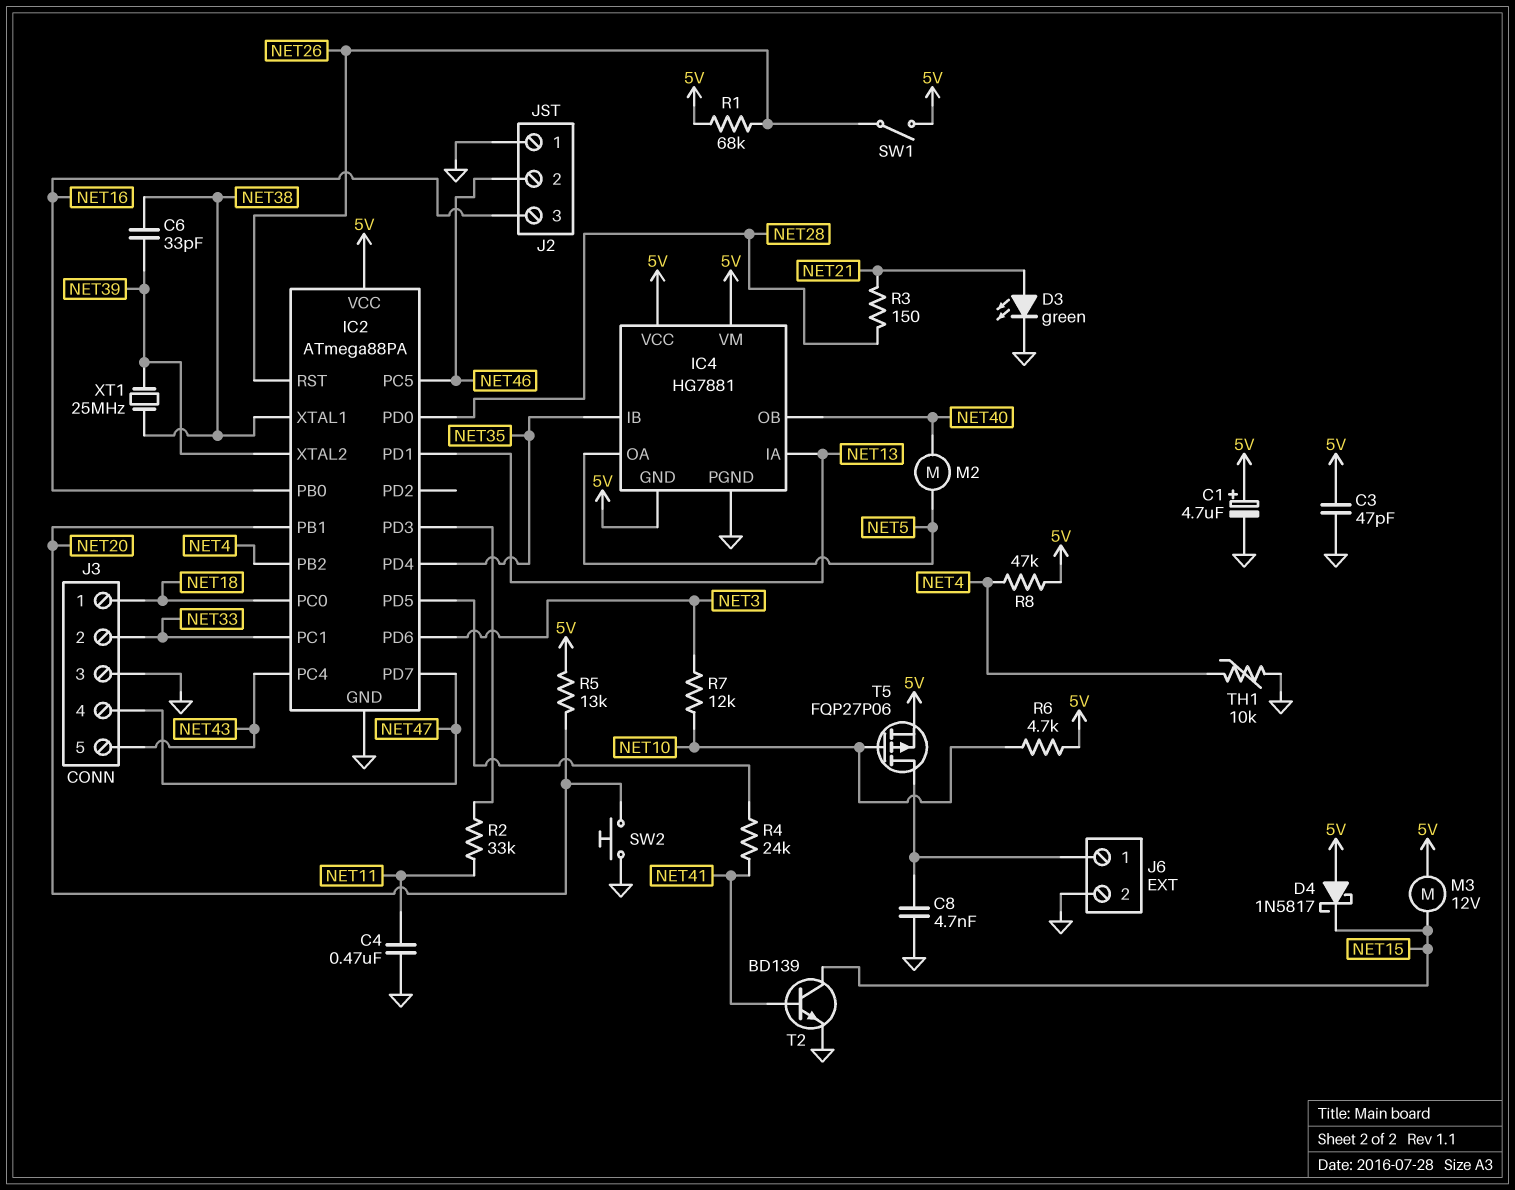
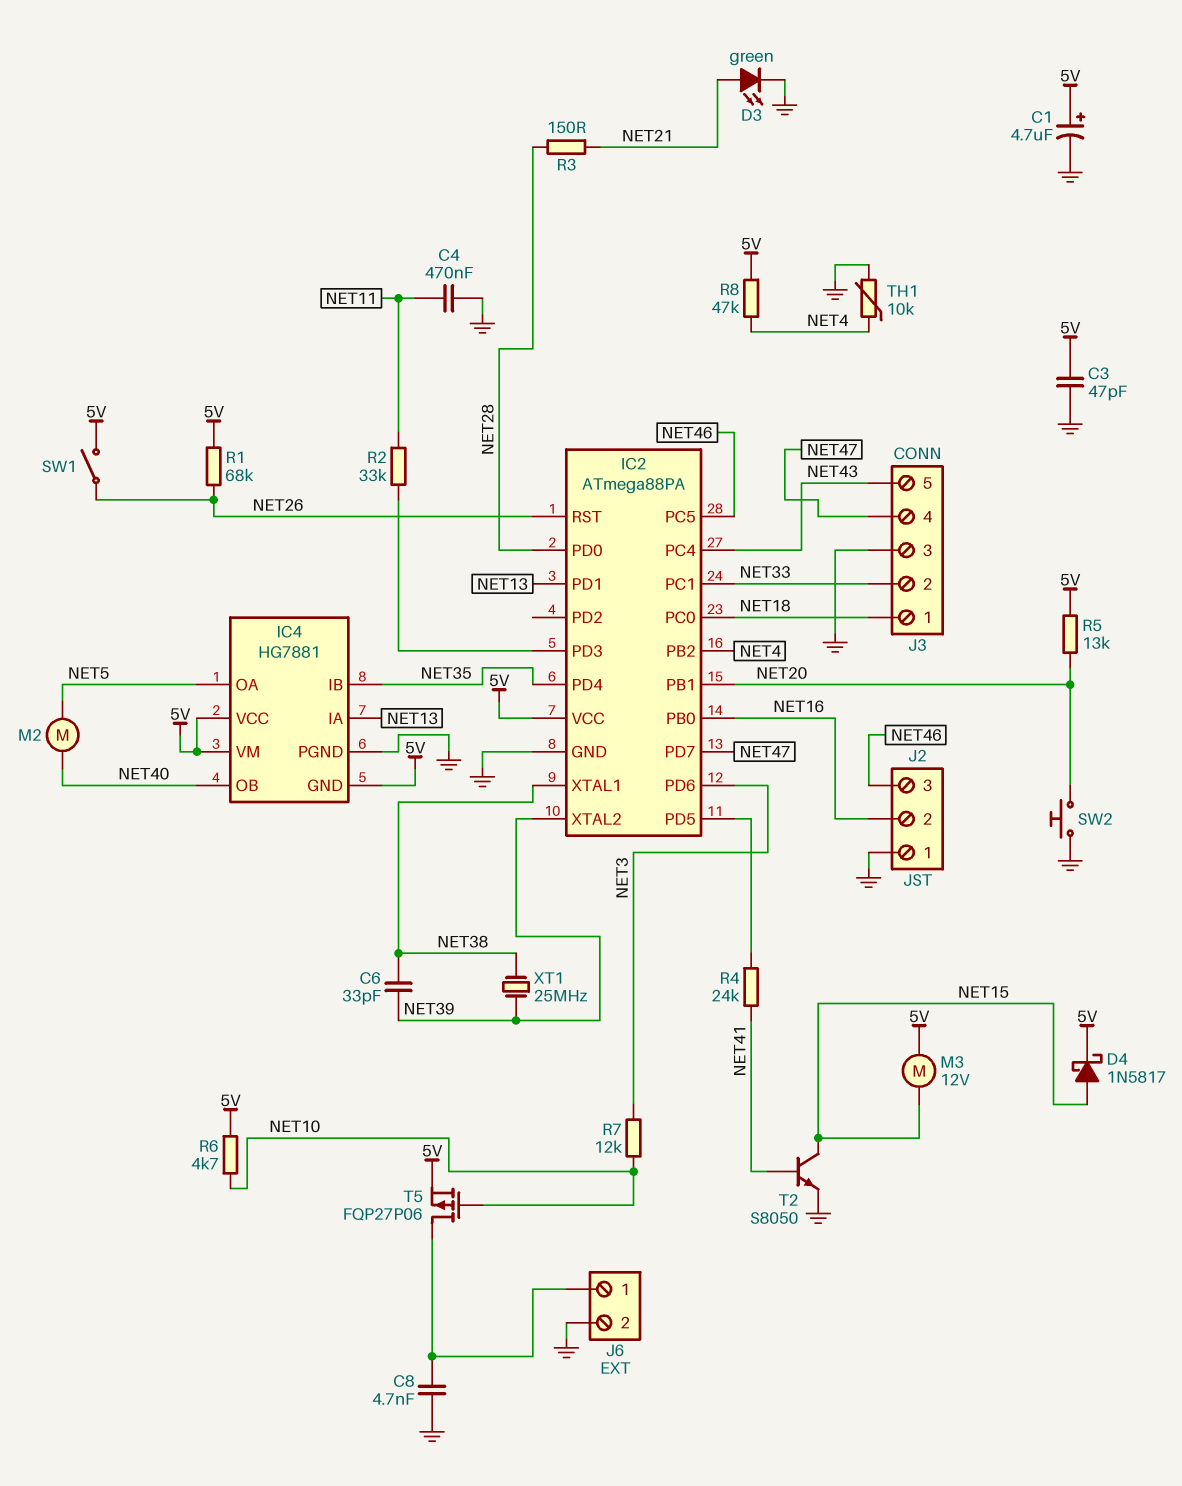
D4: schottky 1N5817 (A 5V, K NET15) -> schottky 1N5817 (A NET15, K 5V)
J2 pin 2: NET46 -> NET16
J2 pin 3: NET16 -> NET46
T2: NPN BD139 (B NET41, C NET15, E GND) -> NPN S8050 (B NET41, C NET15, E GND)

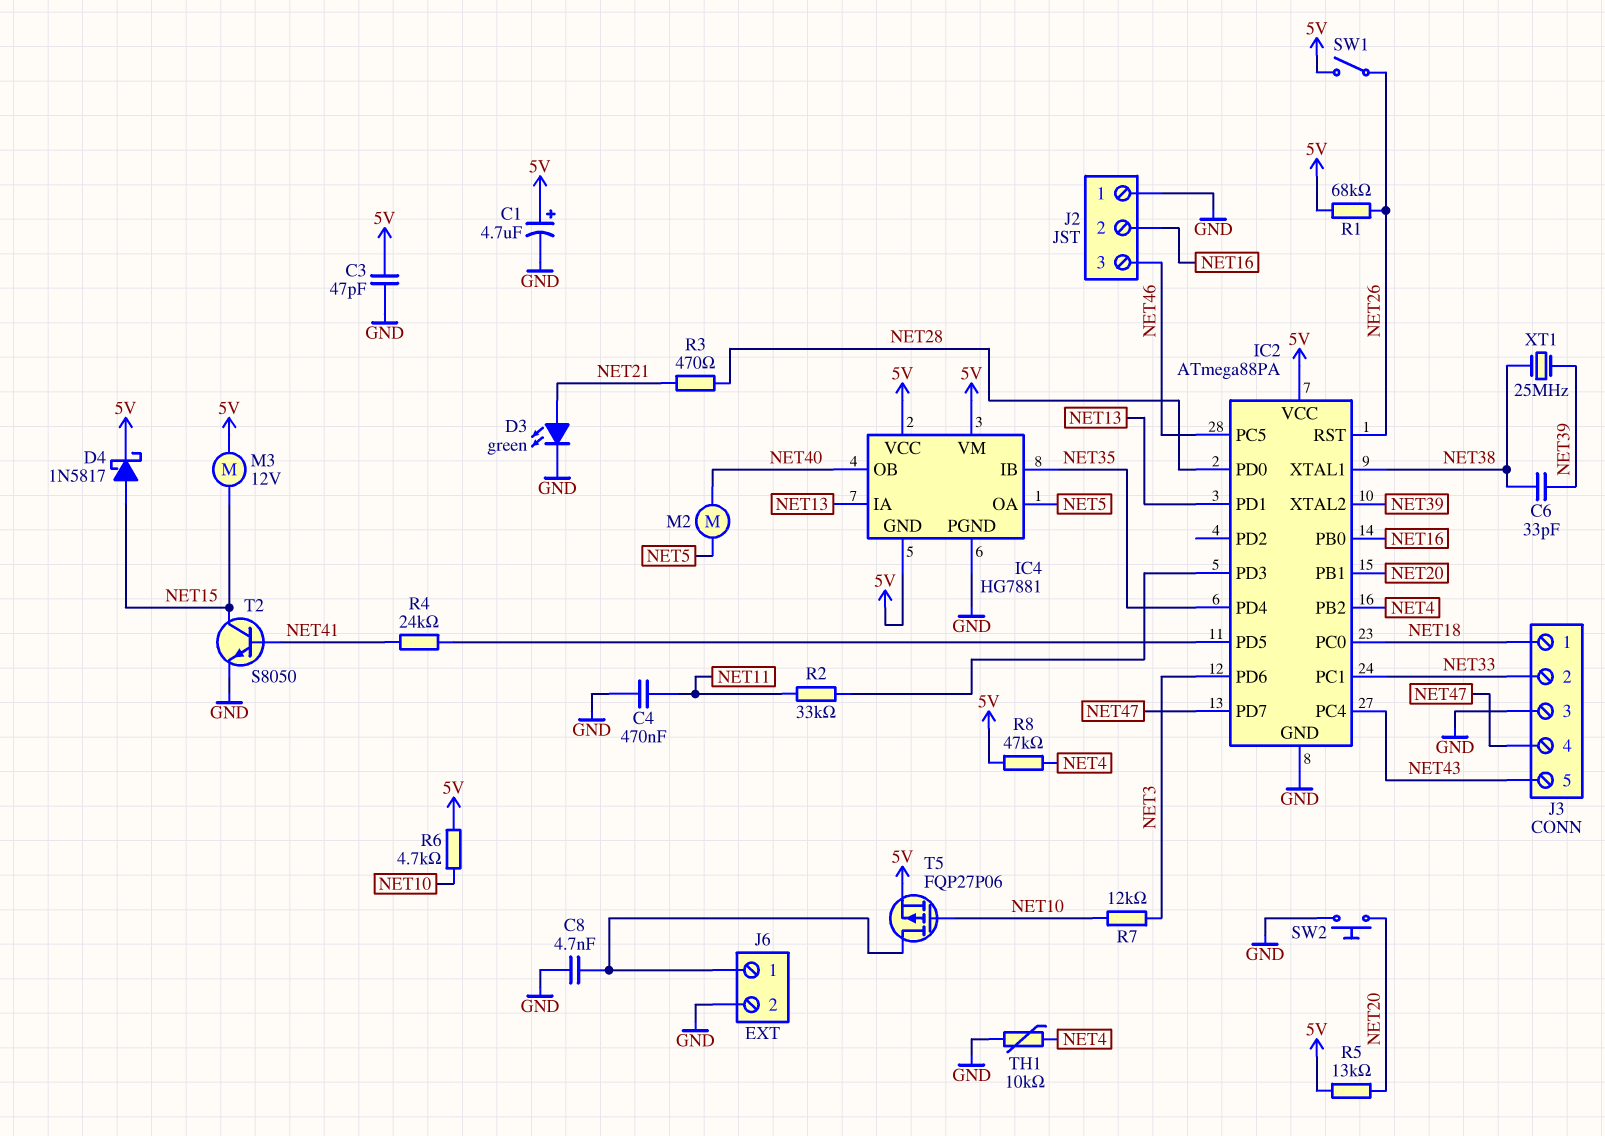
R3: 150 (NET21, NET28) -> 470 (NET21, NET28)

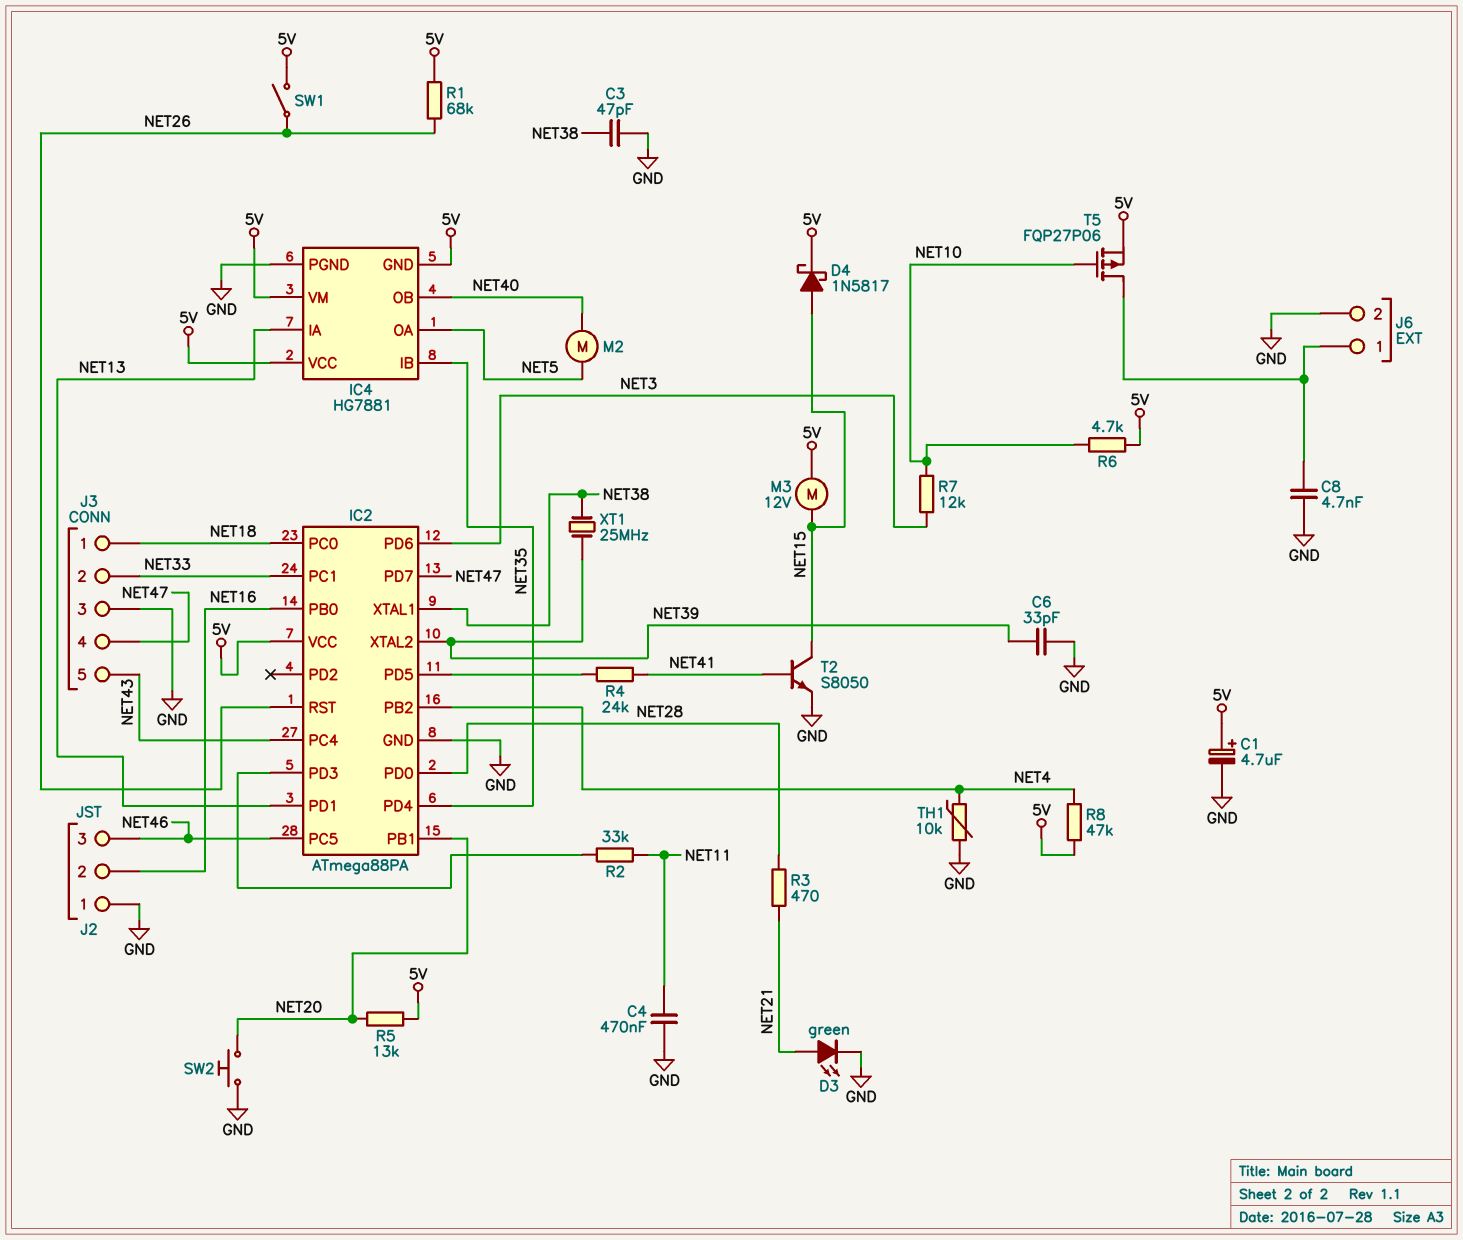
C3: 47pF (5V, GND) -> 47pF (GND, NET38)
C6: 33pF (NET38, NET39) -> 33pF (GND, NET39)

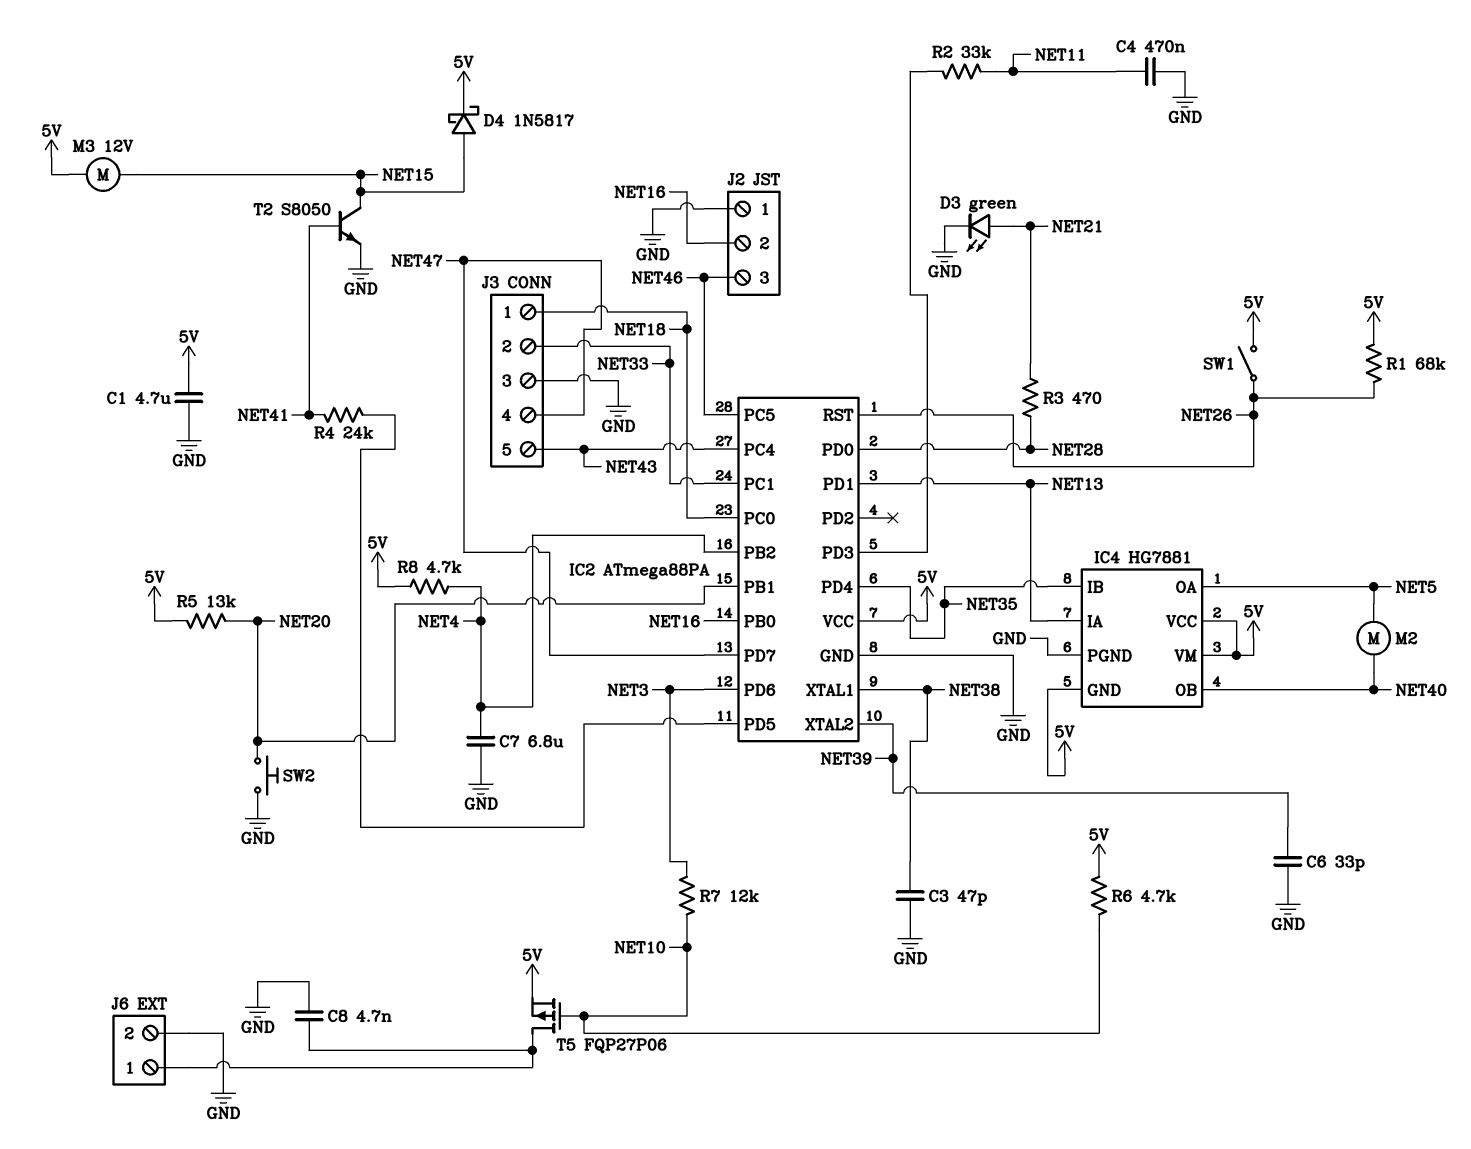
C1: 4.7uF (plus 5V, minus GND) -> 4.7uF (5V, GND)
C7: none -> 6.8uF (GND, NET4)
R8: 47k (5V, NET4) -> 4.7k (5V, NET4)
TH1: 10k (GND, NET4) -> none
XT1: 25MHz (NET38, NET39) -> none

